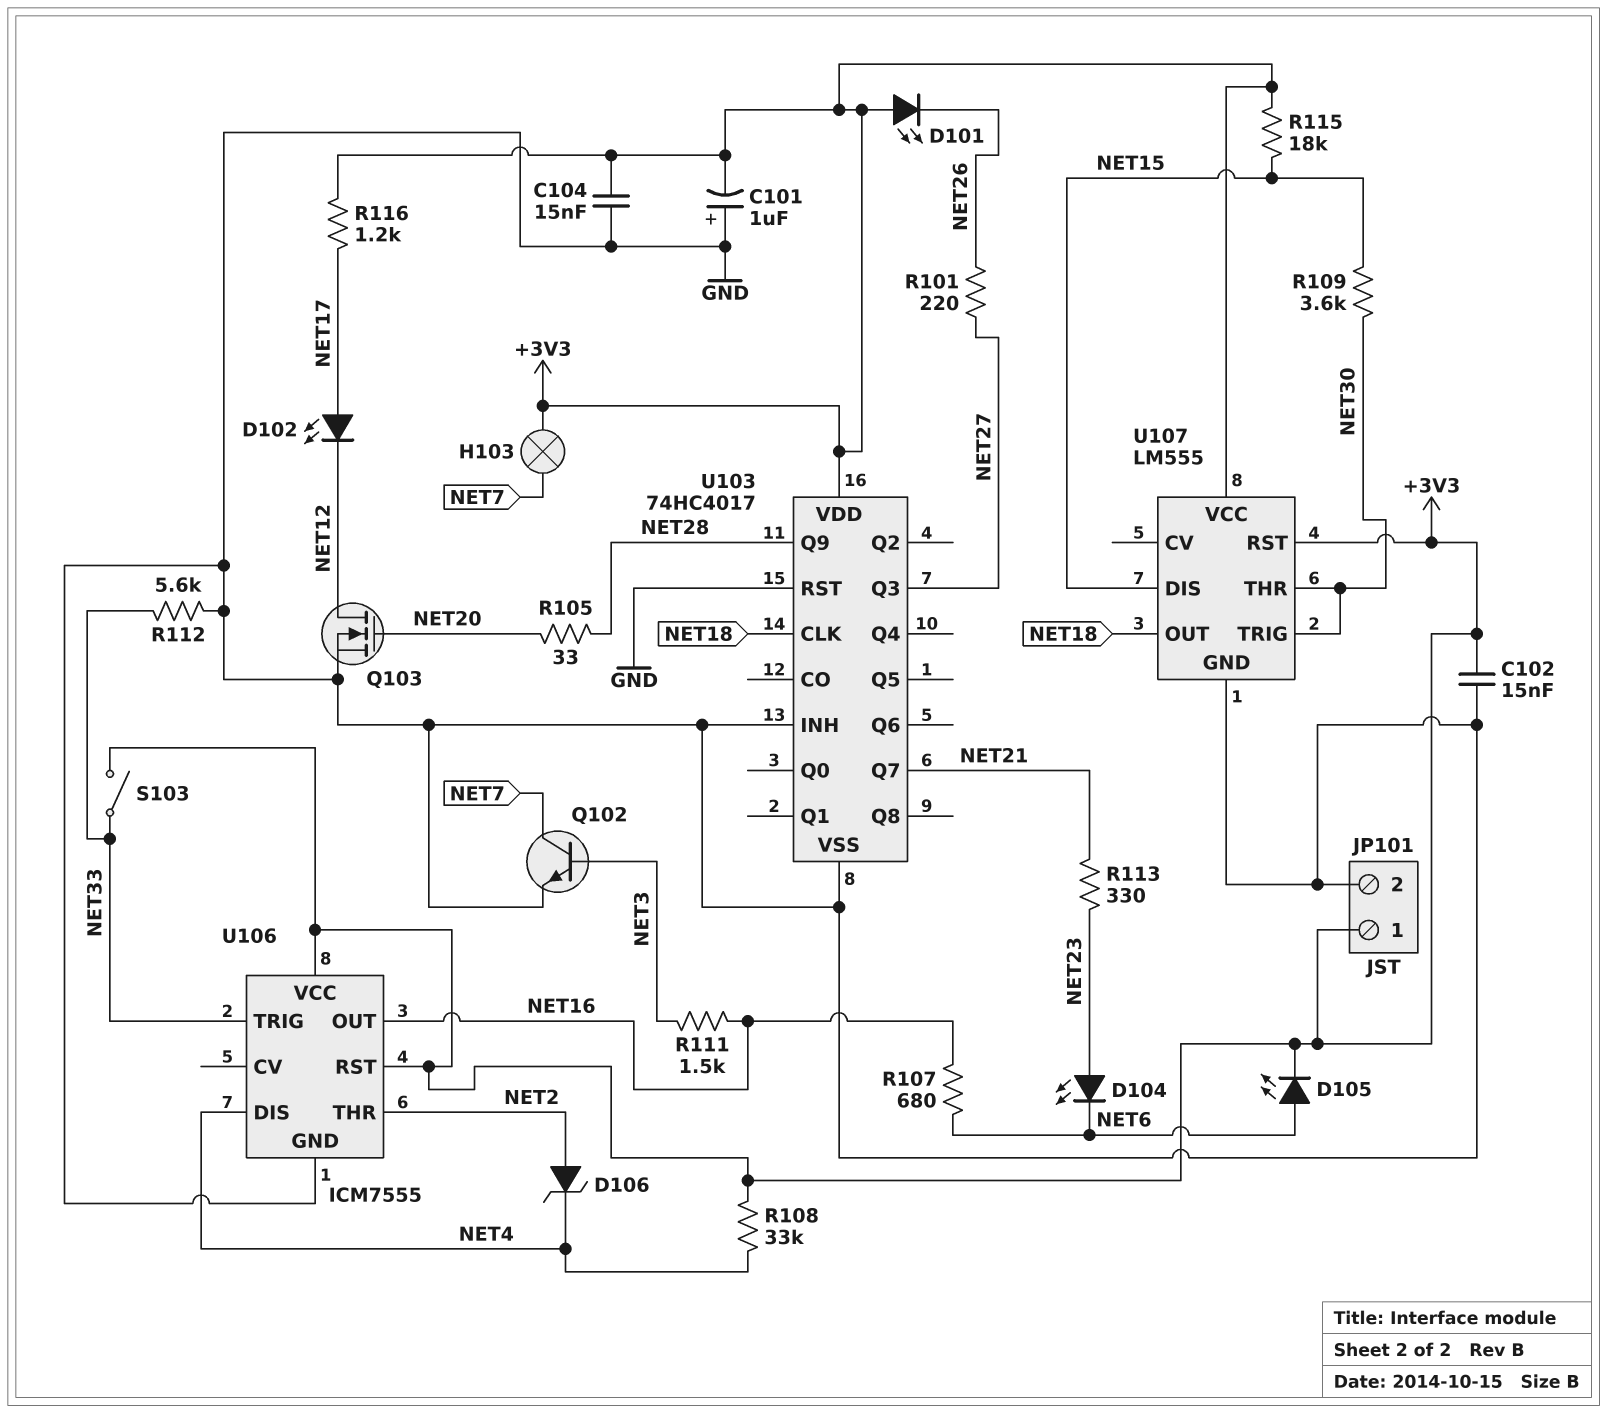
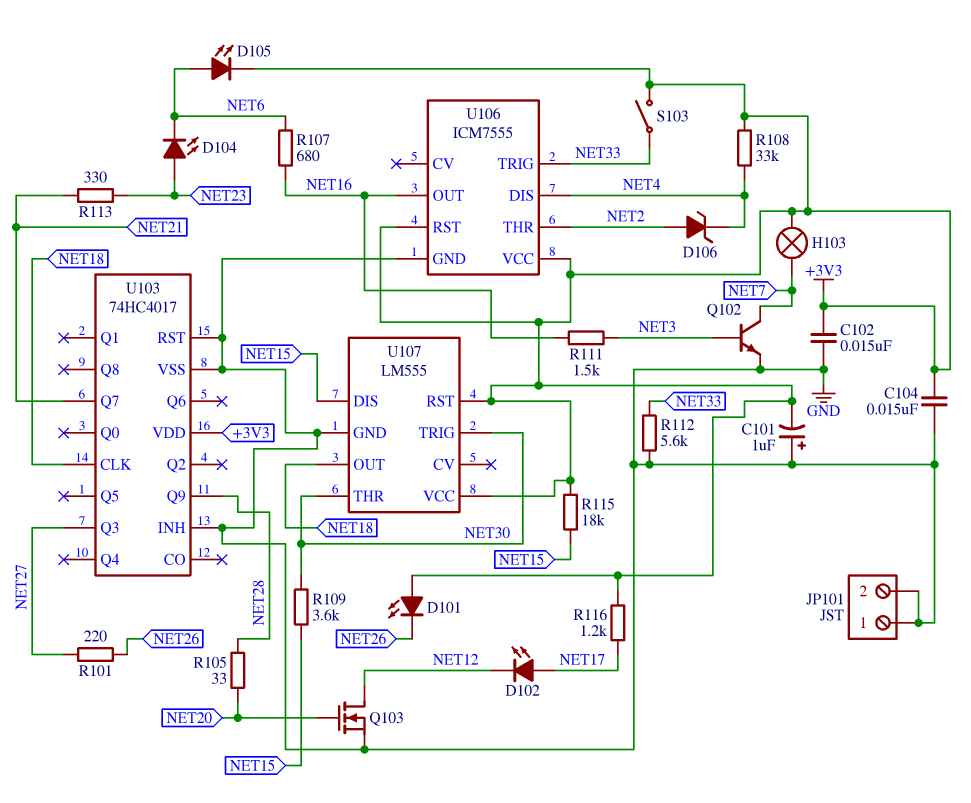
JP101 pin 1: +3V3 -> GND

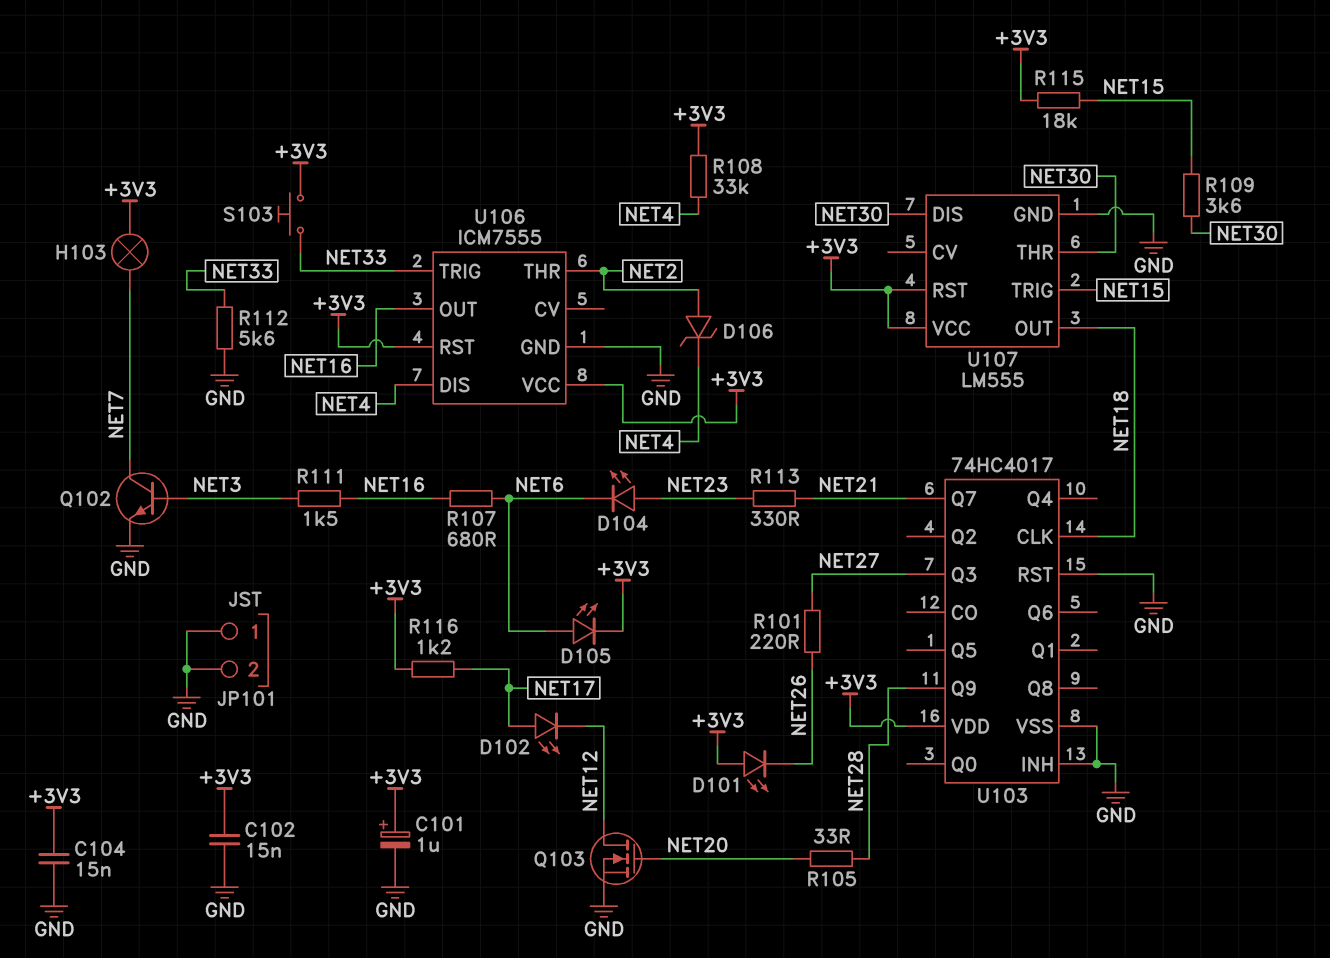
C101: 1uF (plus GND, minus +3V3) -> 1uF (plus +3V3, minus GND)
S103: switch (+3V3, NET33) -> button (+3V3, NET33)
U107 pin DIS: NET15 -> NET30
U107 pin TRIG: NET30 -> NET15

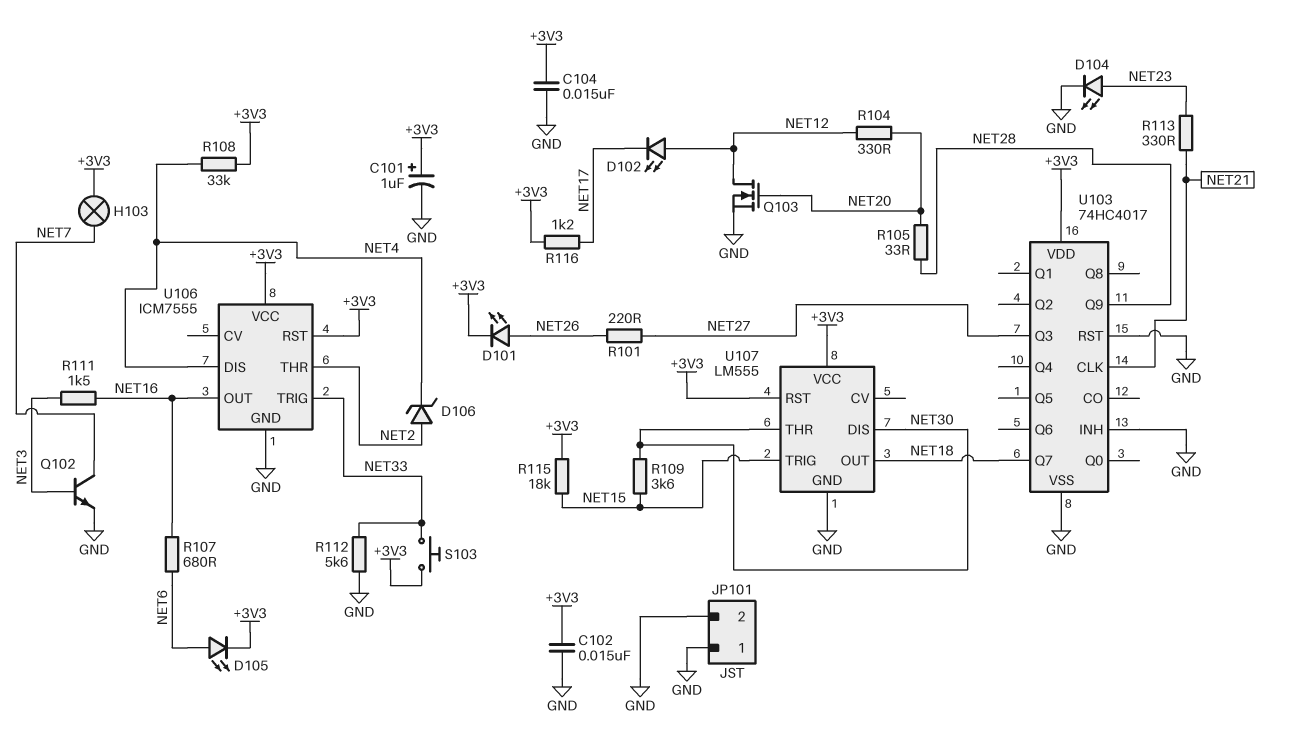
D101: LED (A +3V3, K NET26) -> LED (A NET26, K +3V3)
D102: LED (A NET17, K NET12) -> LED (A NET12, K NET17)
D104: LED (A NET23, K NET6) -> LED (A NET23, K GND)
R104: none -> 330 (NET12, NET20)
U103 pin CLK: NET18 -> NET21
U103 pin Q7: NET21 -> NET18

